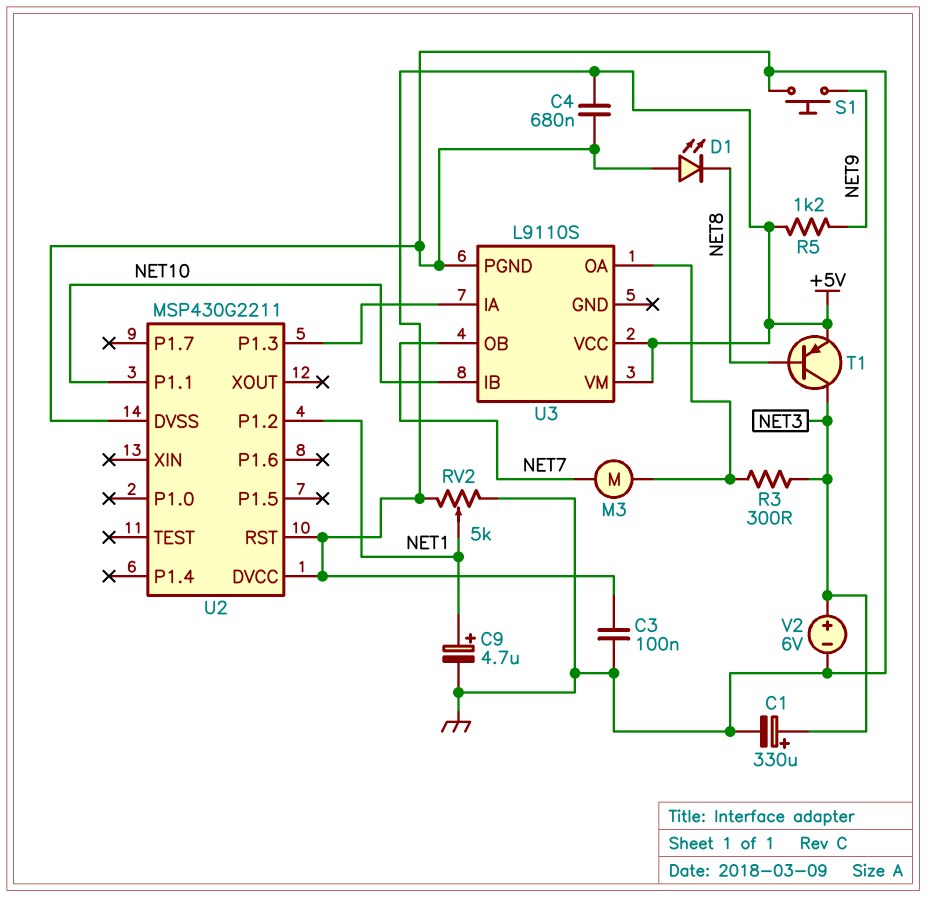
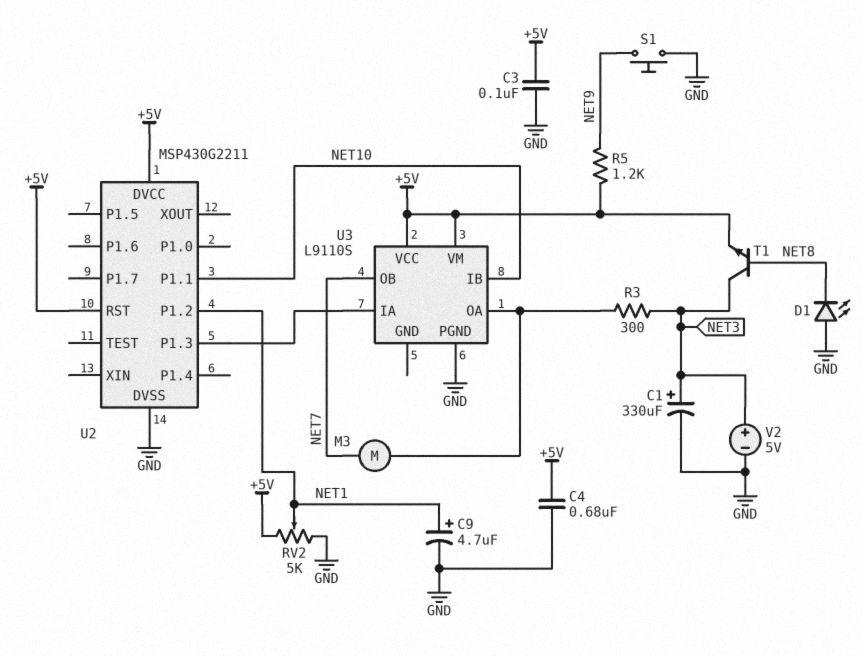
T1: PNP (B NET8, C NET3, E +5V) -> NPN (B NET8, C NET3, E +5V)
V2: 6V (plus NET3, minus GND) -> 5V (plus NET3, minus GND)

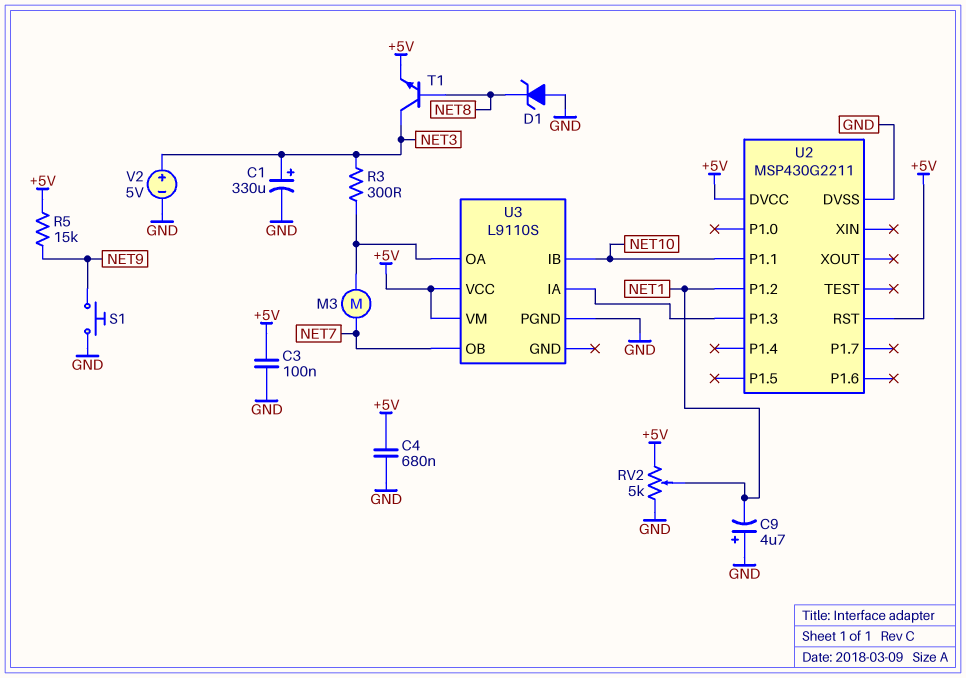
C9: 4.7uF (plus NET1, minus GND) -> 4.7uF (plus GND, minus NET1)
D1: LED (A GND, K NET8) -> zener (A GND, K NET8)
R5: 1.2k (+5V, NET9) -> 15k (+5V, NET9)

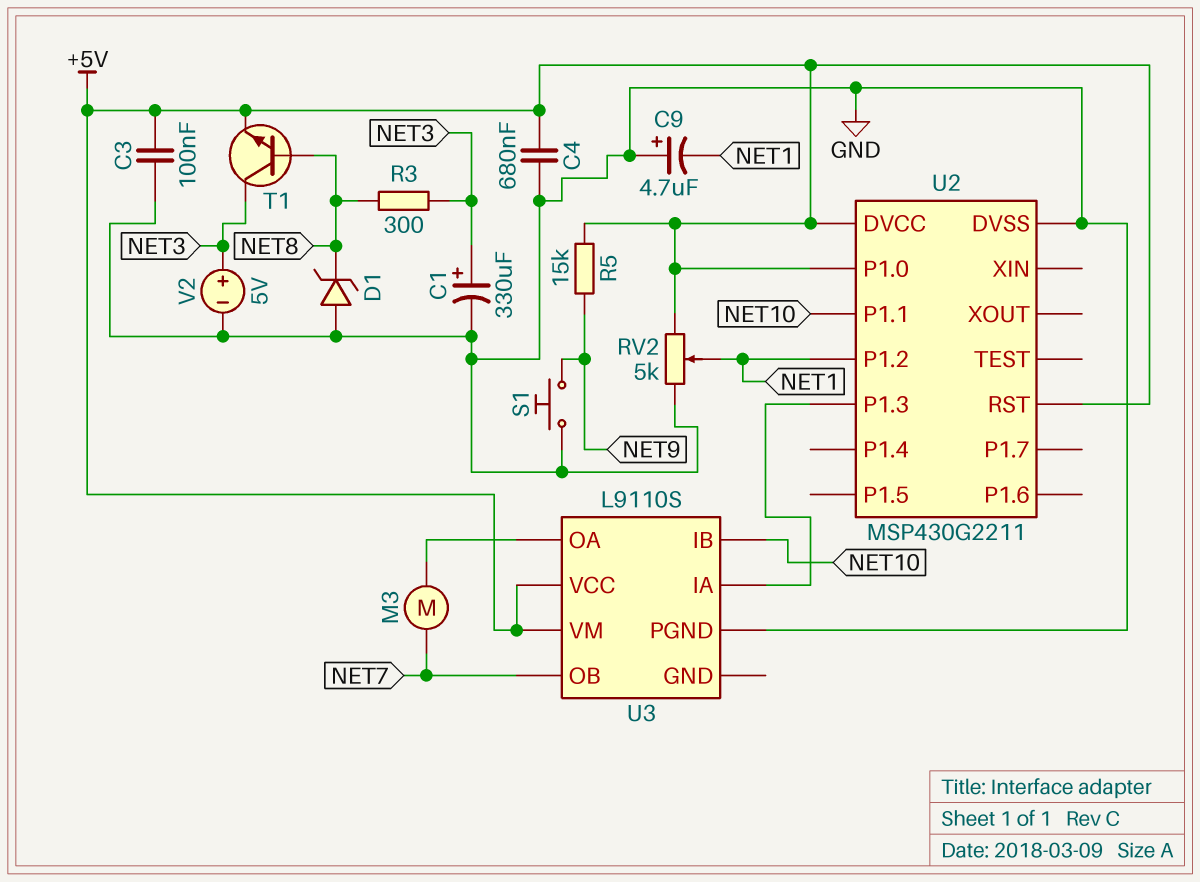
R3: 300 (NET3, U3/OA) -> 300 (NET3, NET8)
U2 pin P1.0: none -> +5V

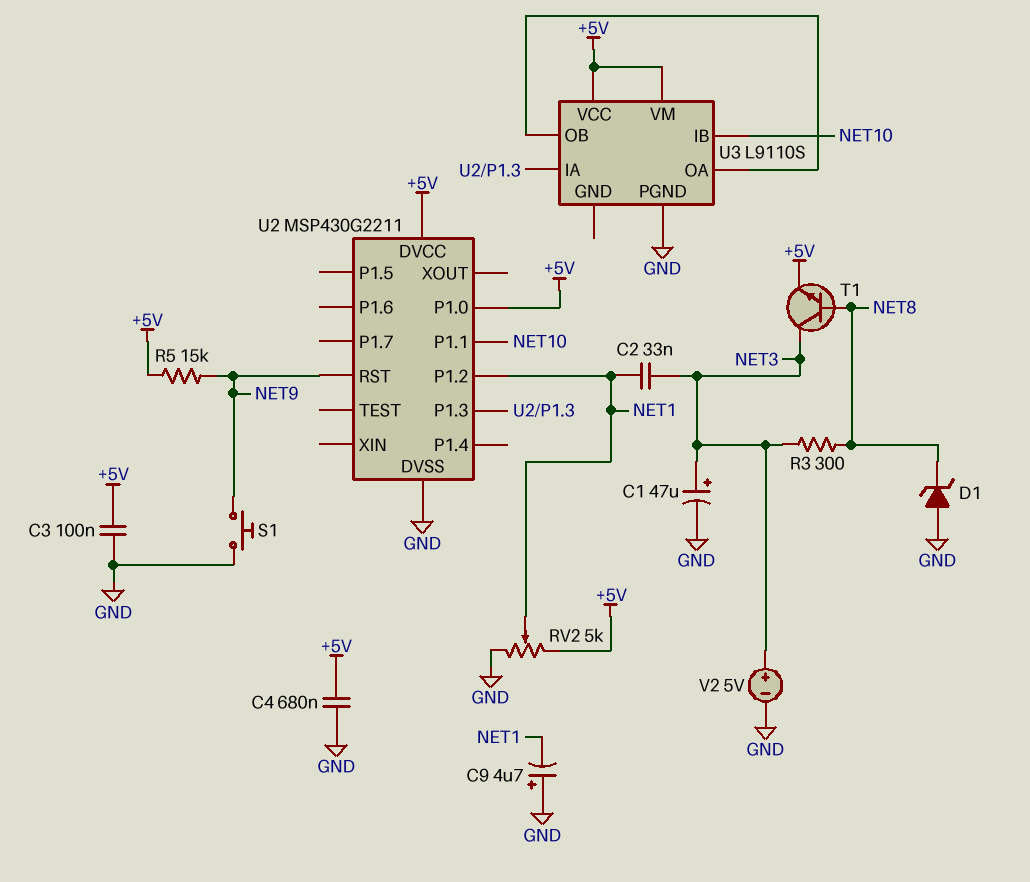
C1: 330uF (plus NET3, minus GND) -> 47uF (plus NET3, minus GND)
C2: none -> 33nF (NET1, NET3)
M3: motor (NET7, U3/OA) -> none
U2 pin RST: +5V -> NET9
U3 pin OB: NET7 -> U3/OA

